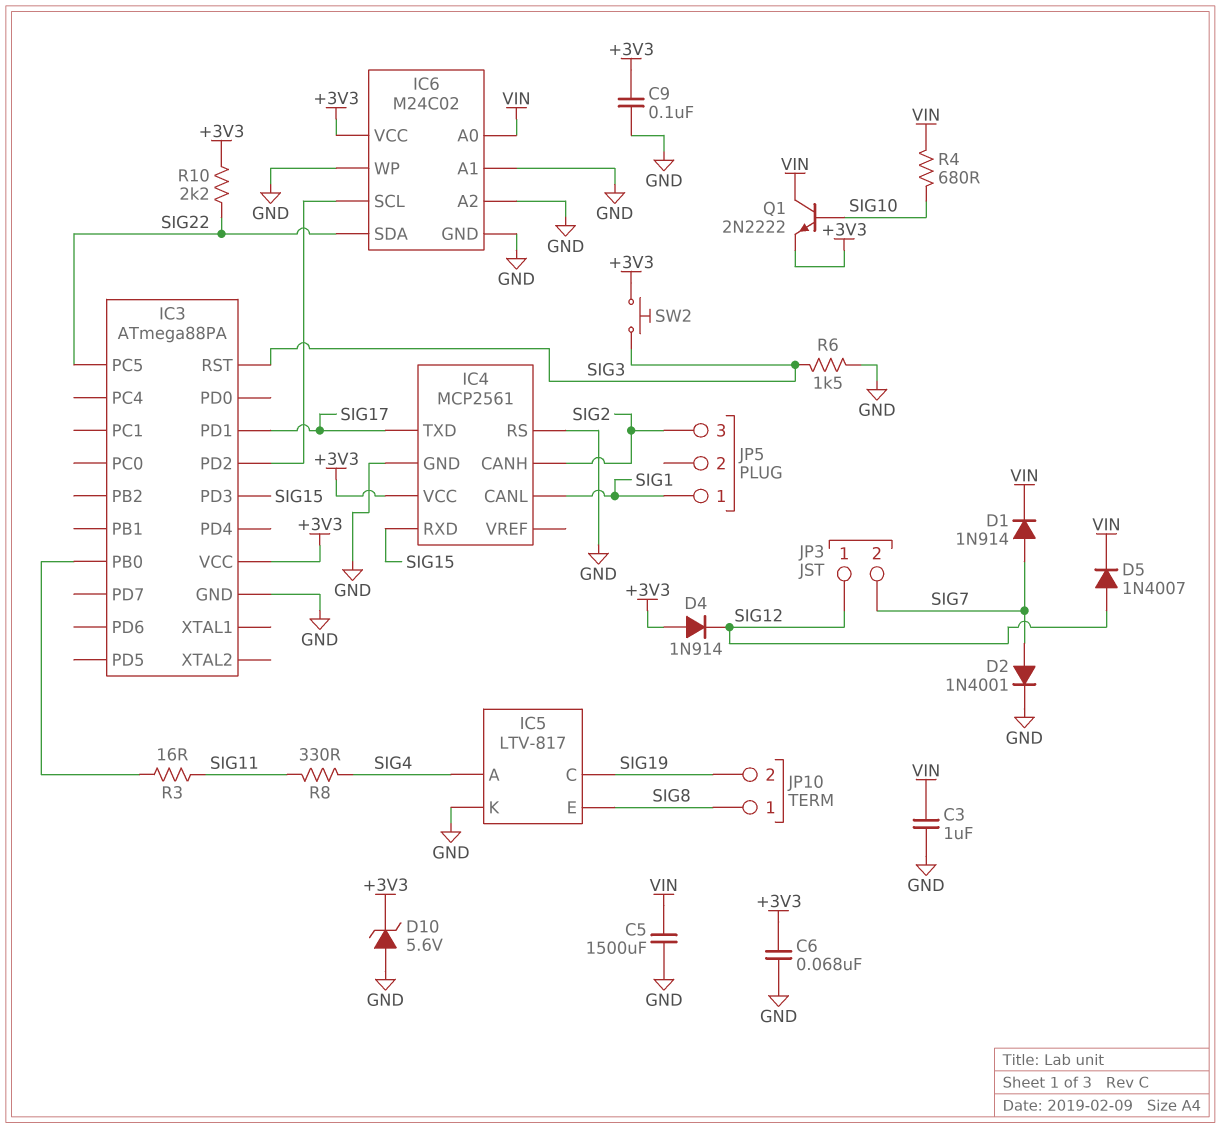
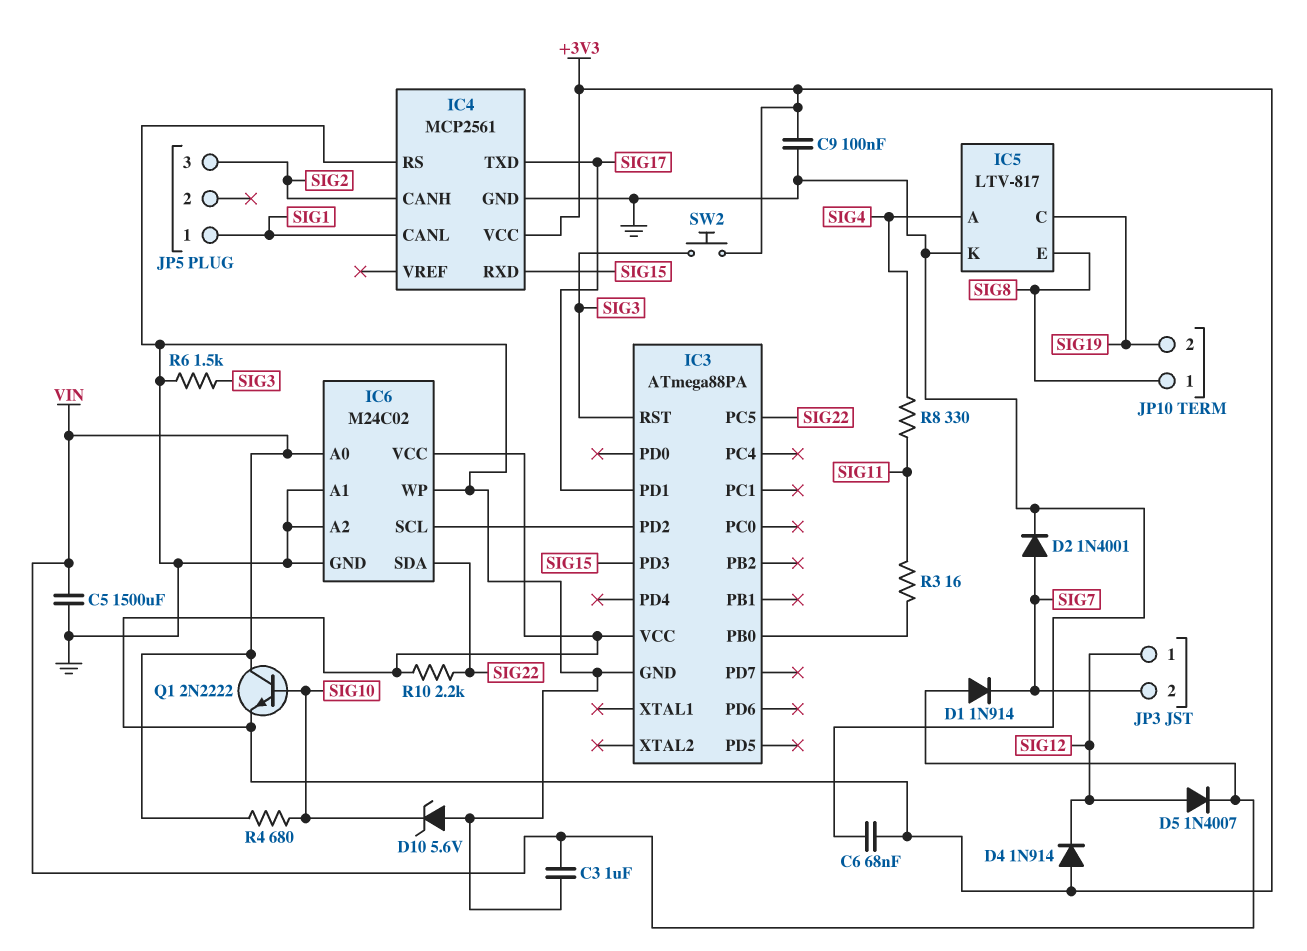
D1: diode 1N914 (A SIG7, K VIN) -> diode 1N914 (A VIN, K SIG7)
D10: zener 5.6V (A GND, K +3V3) -> zener 5.6V (A GND, K SIG10)

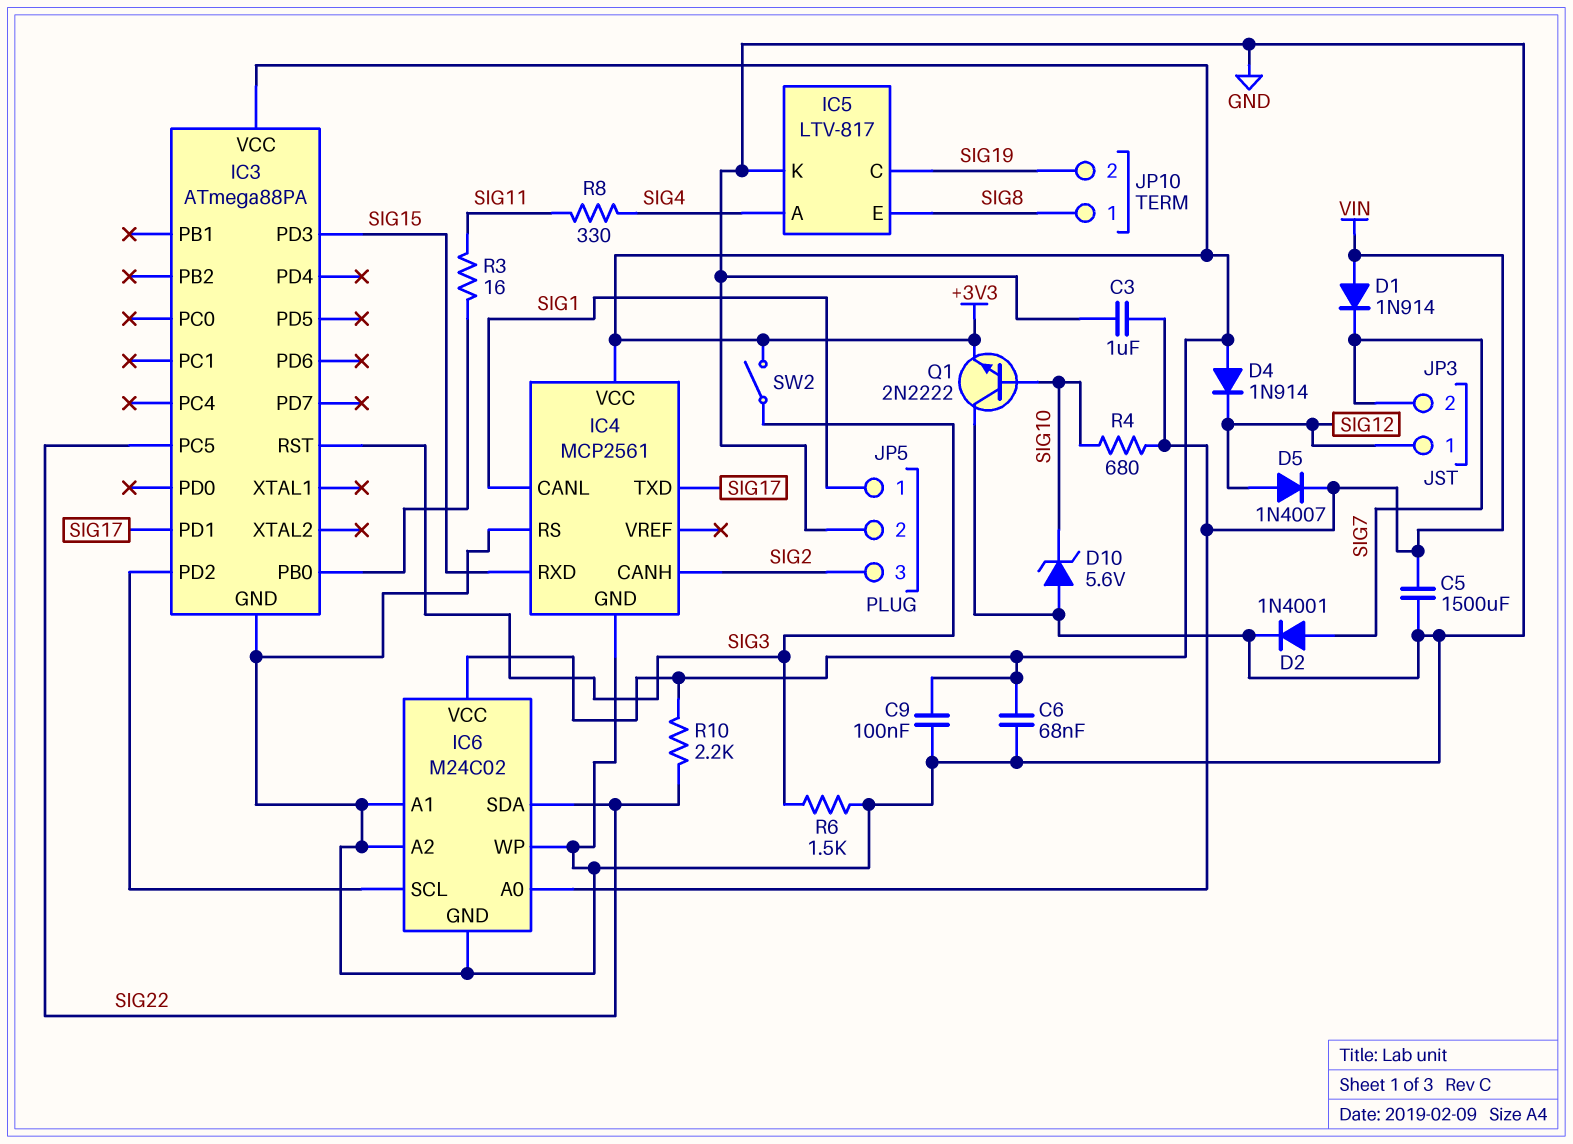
JP5 pin 2: none -> GND
Q1: NPN 2N2222 (B SIG10, C VIN, E +3V3) -> NPN 2N2222 (B SIG10, C GND, E +3V3)
SW2: button (+3V3, SIG3) -> switch (+3V3, SIG3)

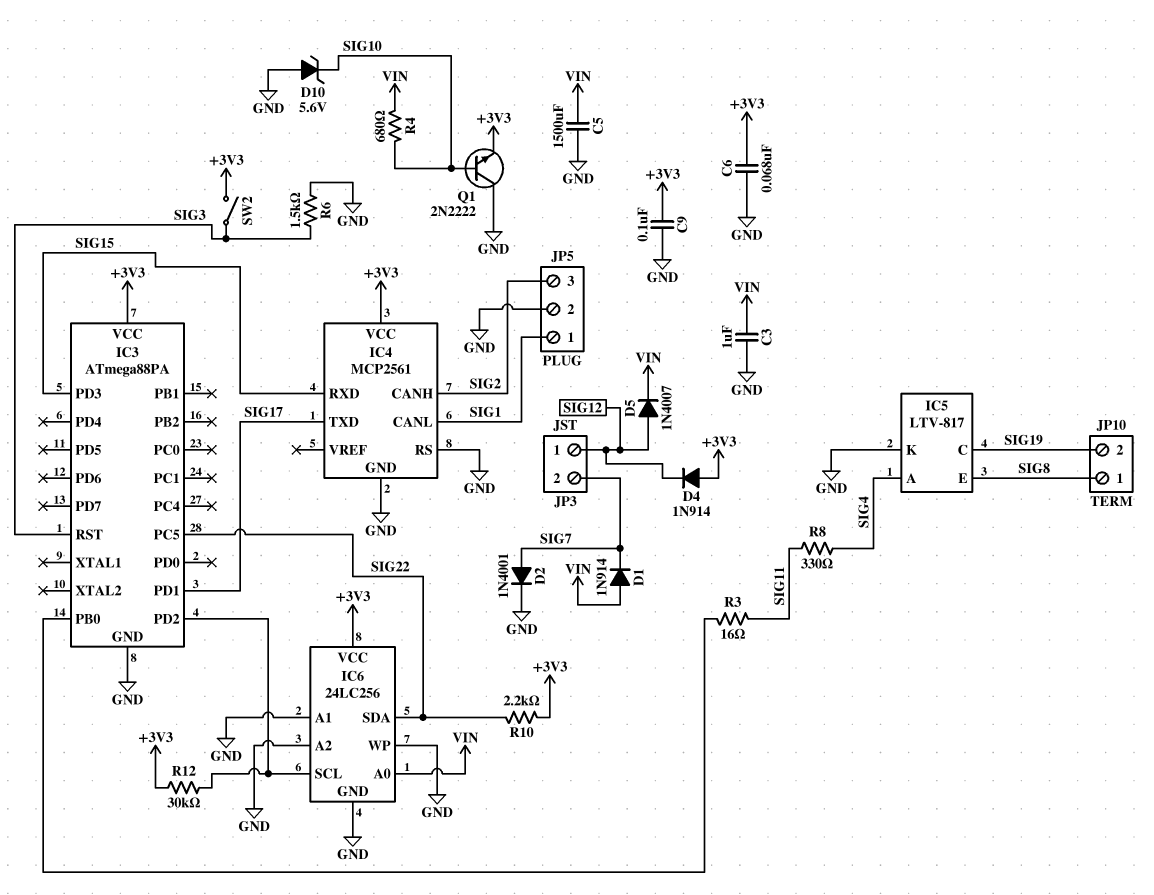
IC6: M24C02 -> 24LC256
R12: none -> 30k (+3V3, IC3/PD2)

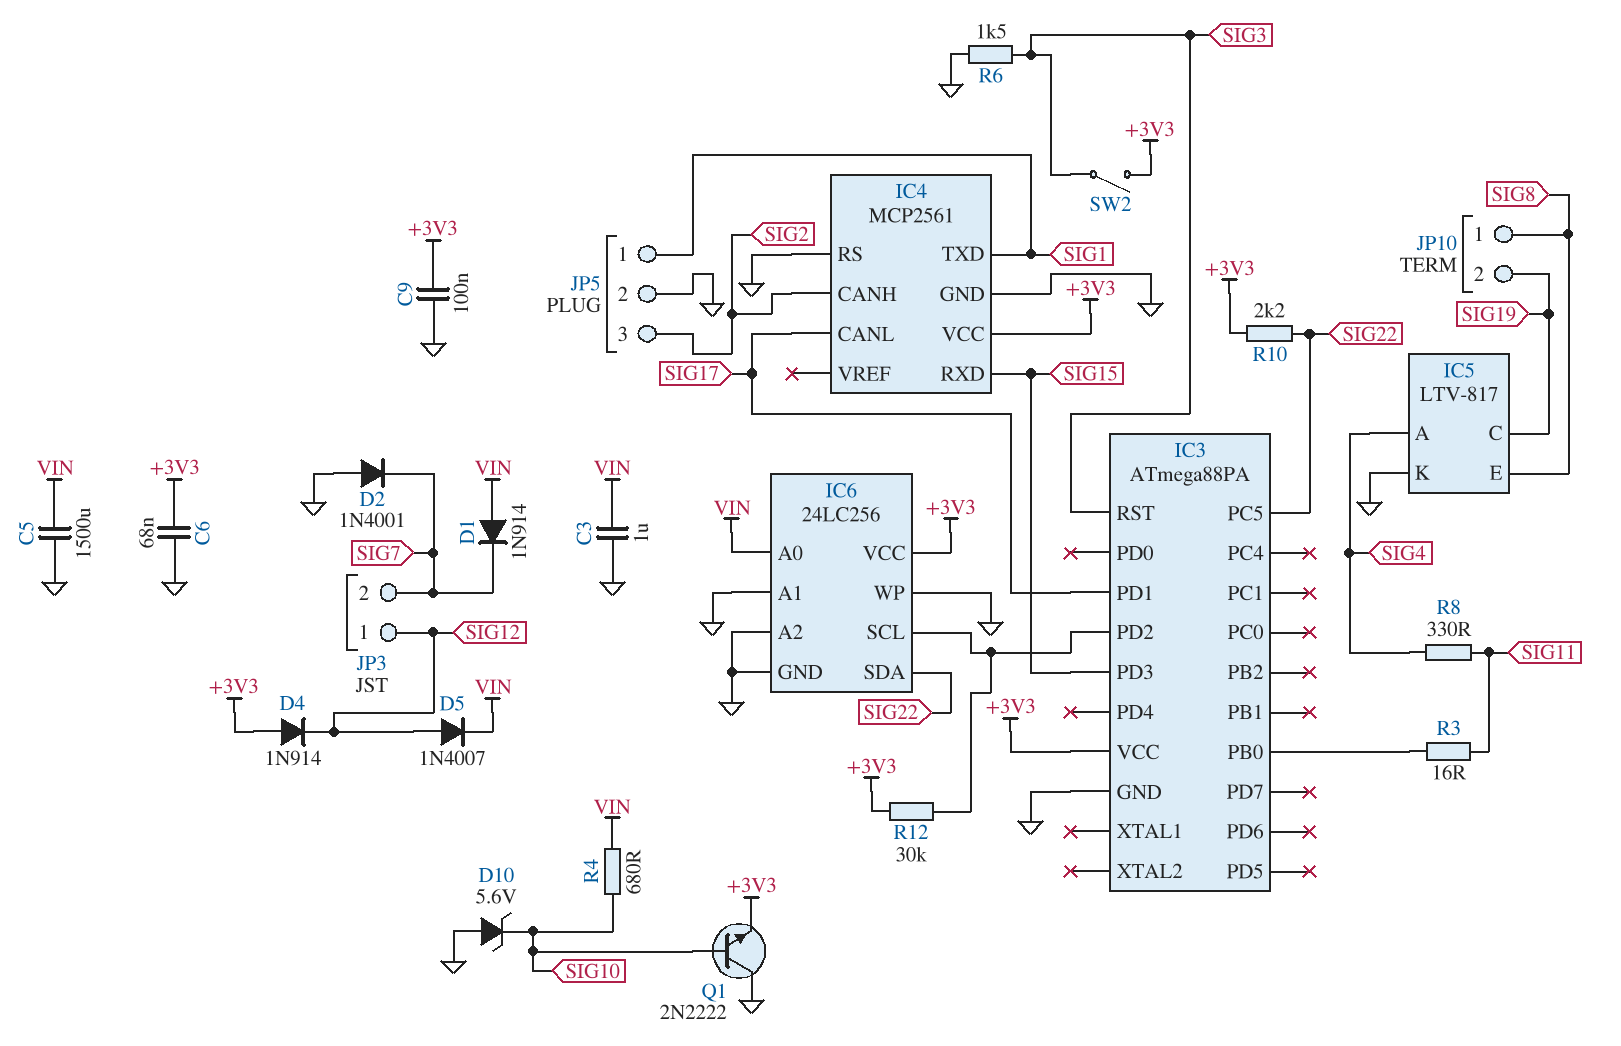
D2: diode 1N4001 (A SIG7, K GND) -> diode 1N4001 (A GND, K SIG7)
IC4 pin CANL: SIG1 -> SIG17
IC4 pin TXD: SIG17 -> SIG1

